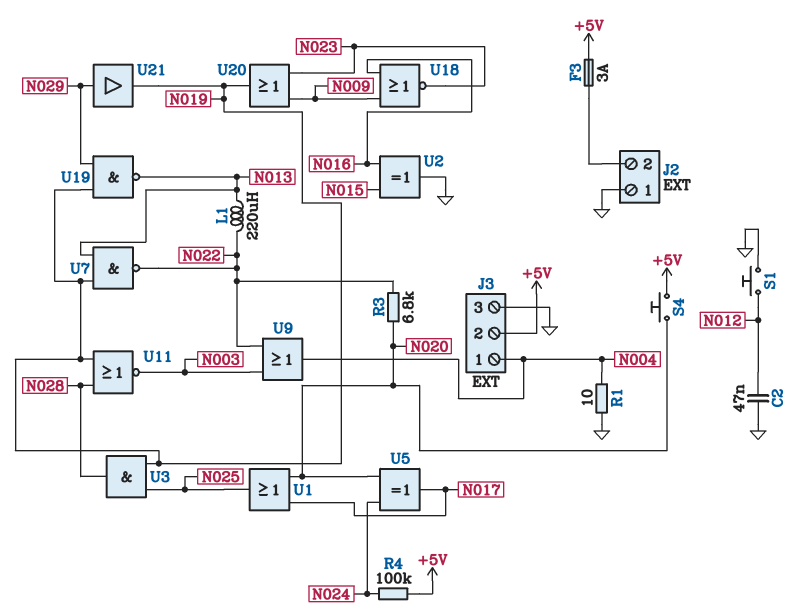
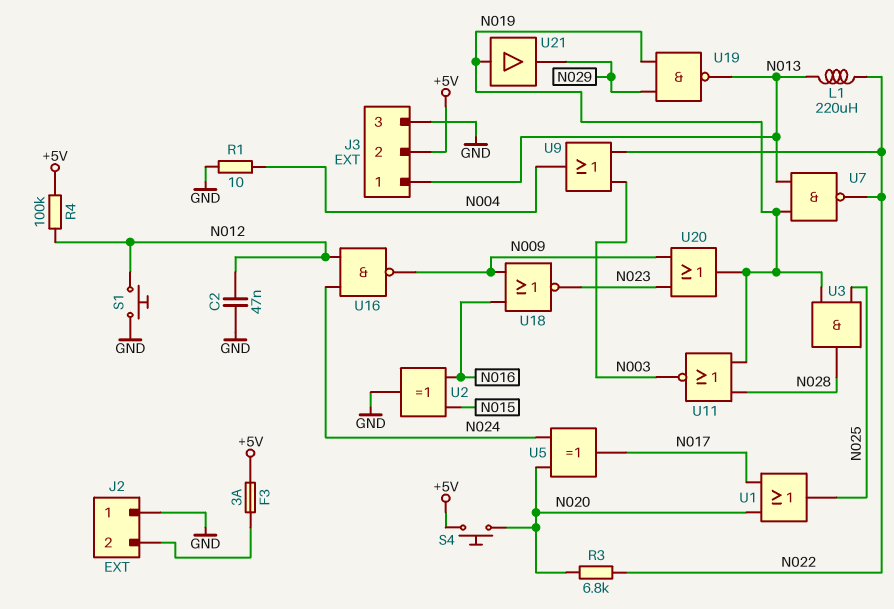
J3 pin 1: N004 -> N013
R4: 100k (+5V, N024) -> 100k (+5V, N012)
U16: none -> NAND (in N012, in N024, out N009)
U21: buffer (in N029, out N019) -> buffer (in N019, out N029)

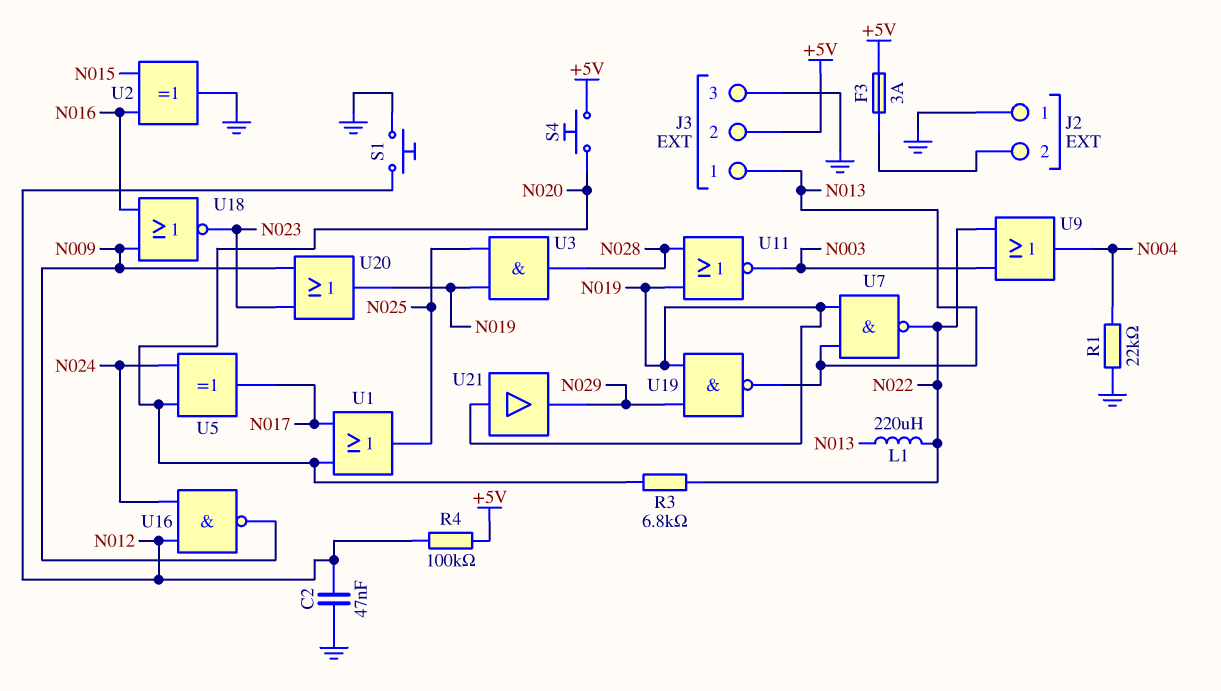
R1: 10 (GND, N004) -> 22k (GND, N004)

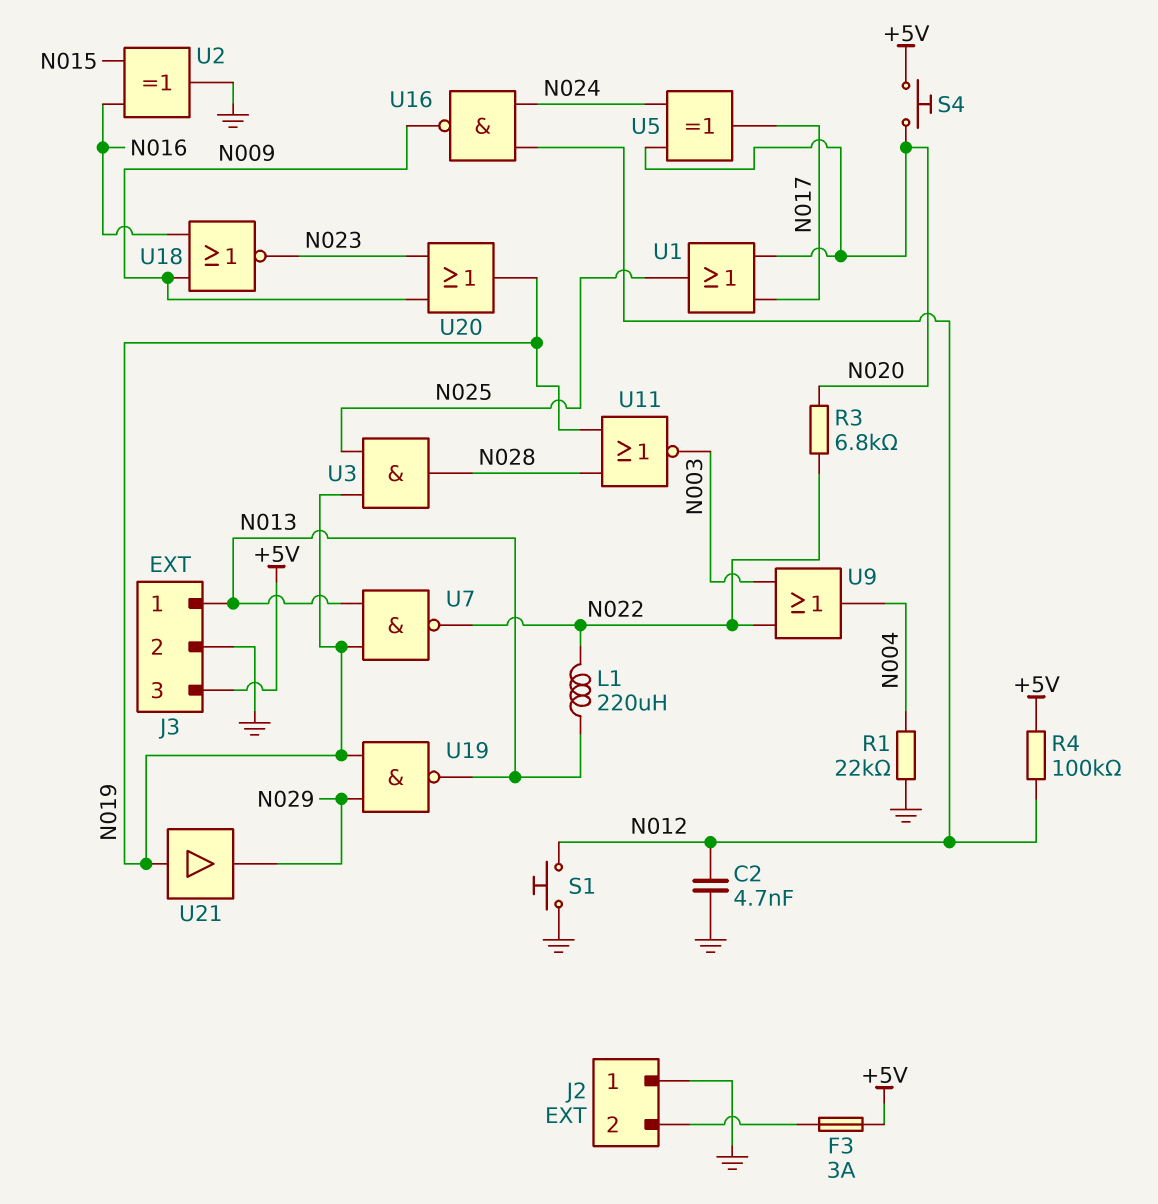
C2: 47nF (GND, N012) -> 4.7nF (GND, N012)
J3 pin 2: +5V -> GND
J3 pin 3: GND -> +5V

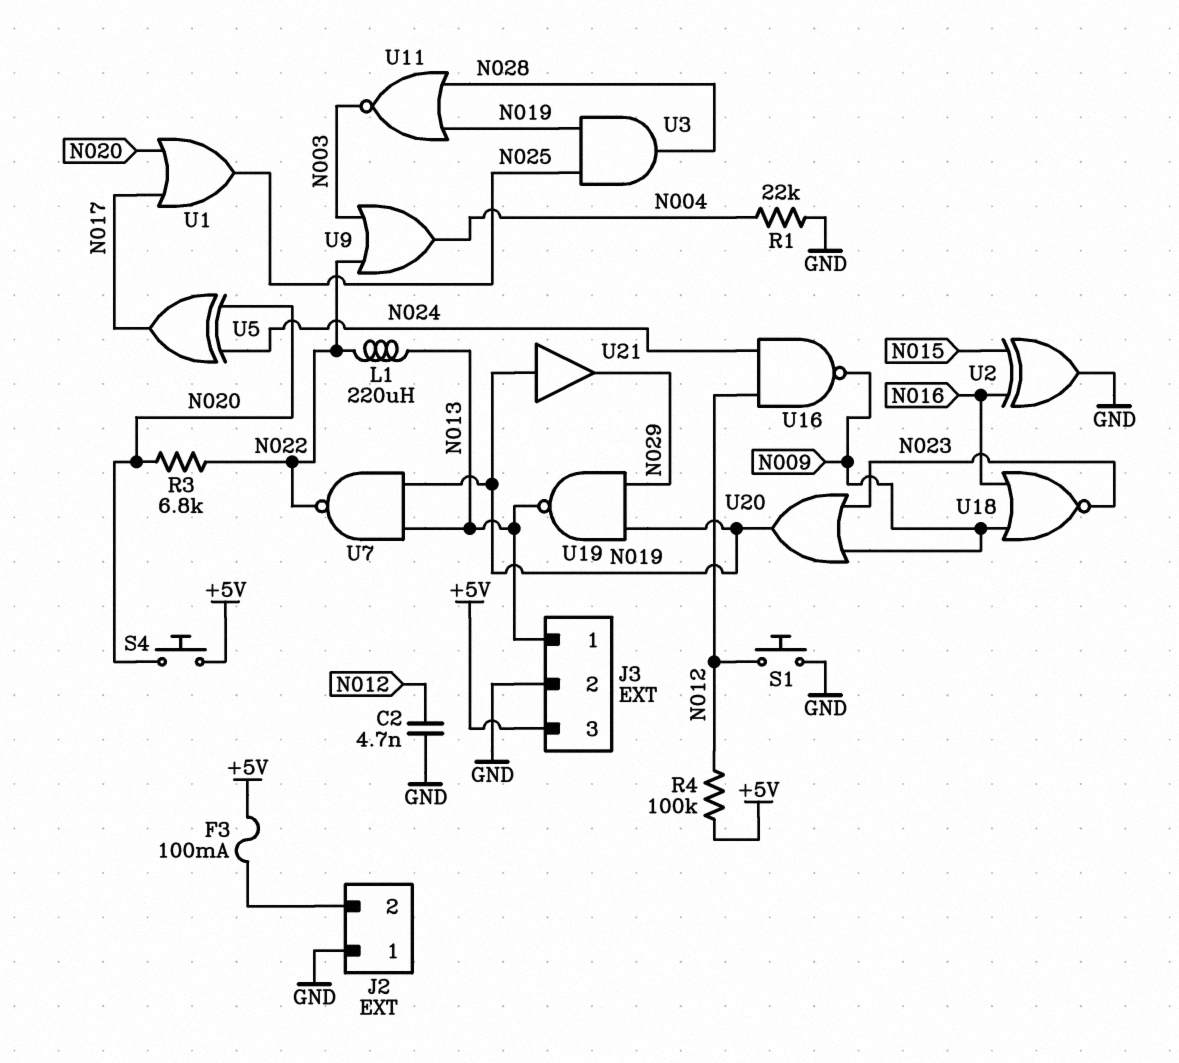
F3: 3A (+5V, J2/2) -> 100mA (+5V, J2/2)

